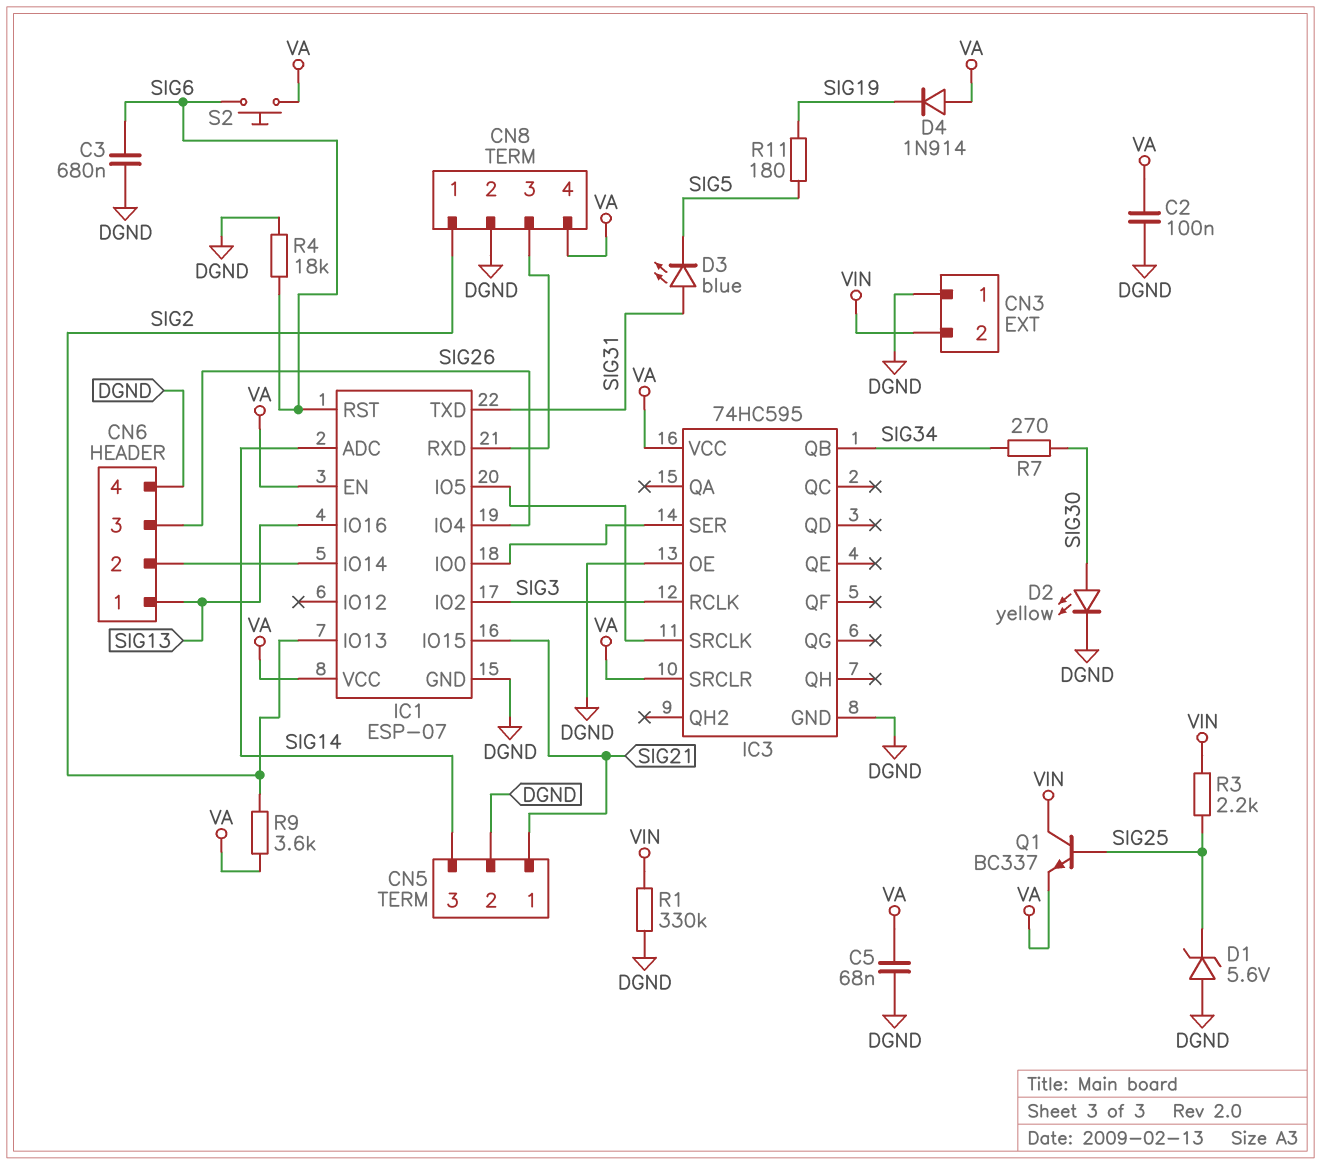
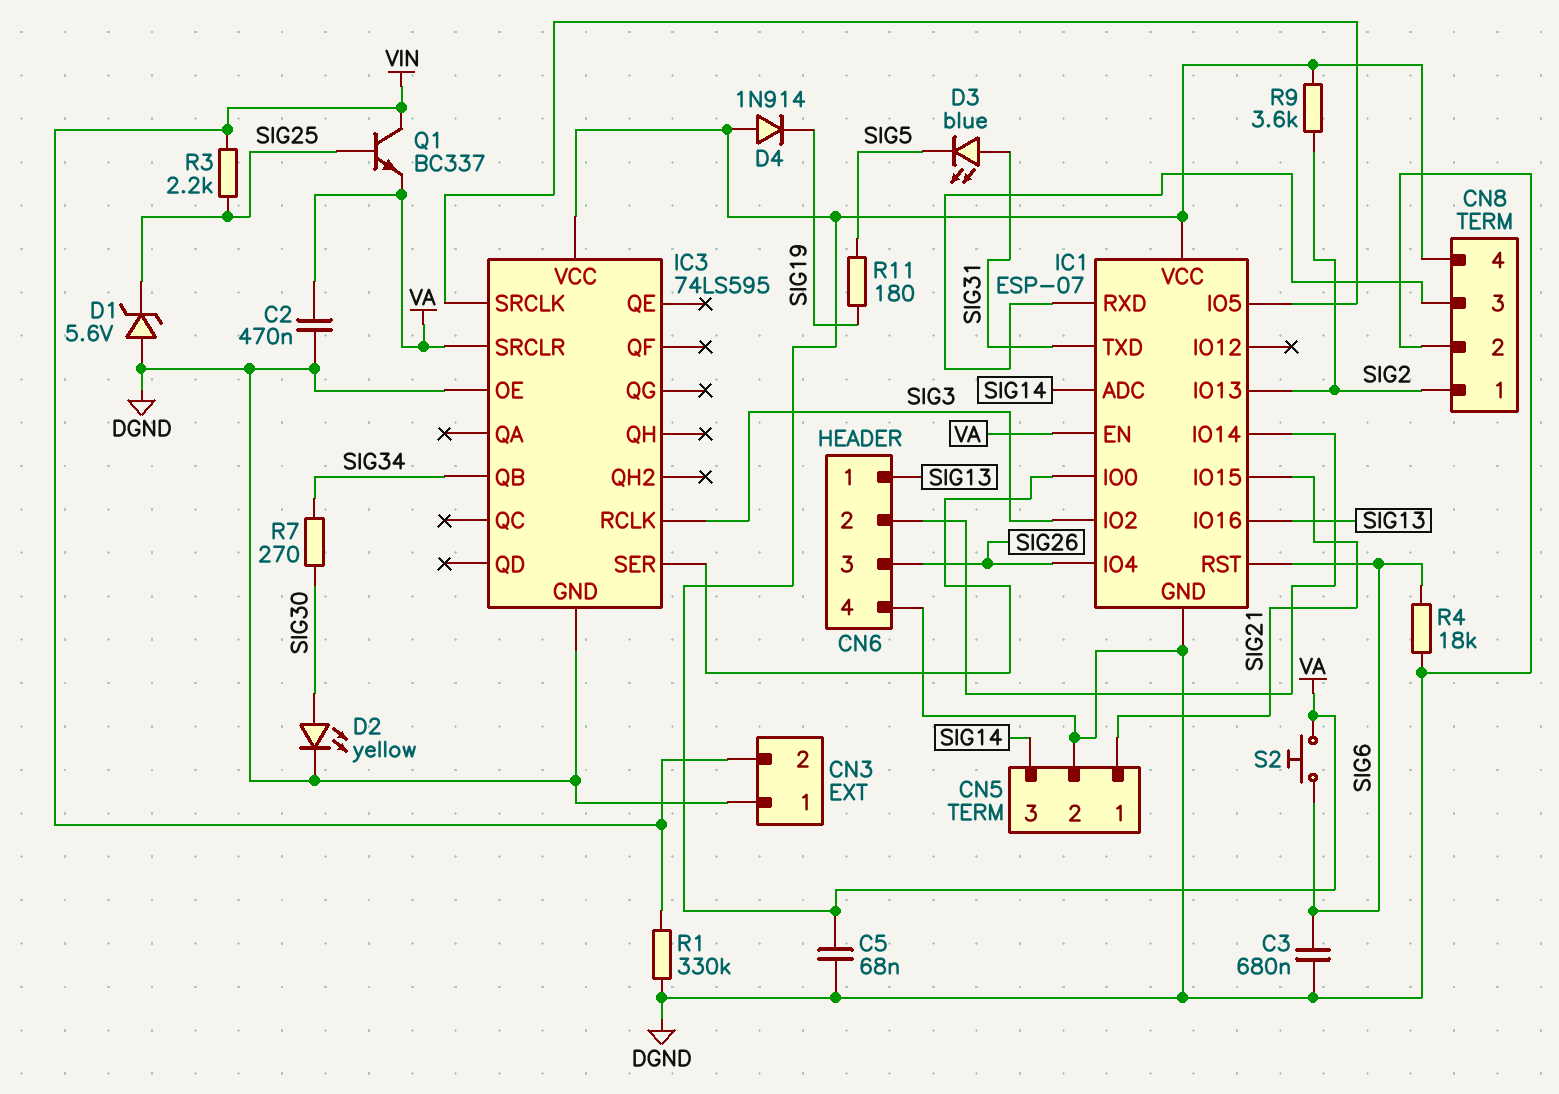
C2: 100nF (DGND, VA) -> 470nF (DGND, VA)
IC3: 74HC595 -> 74LS595

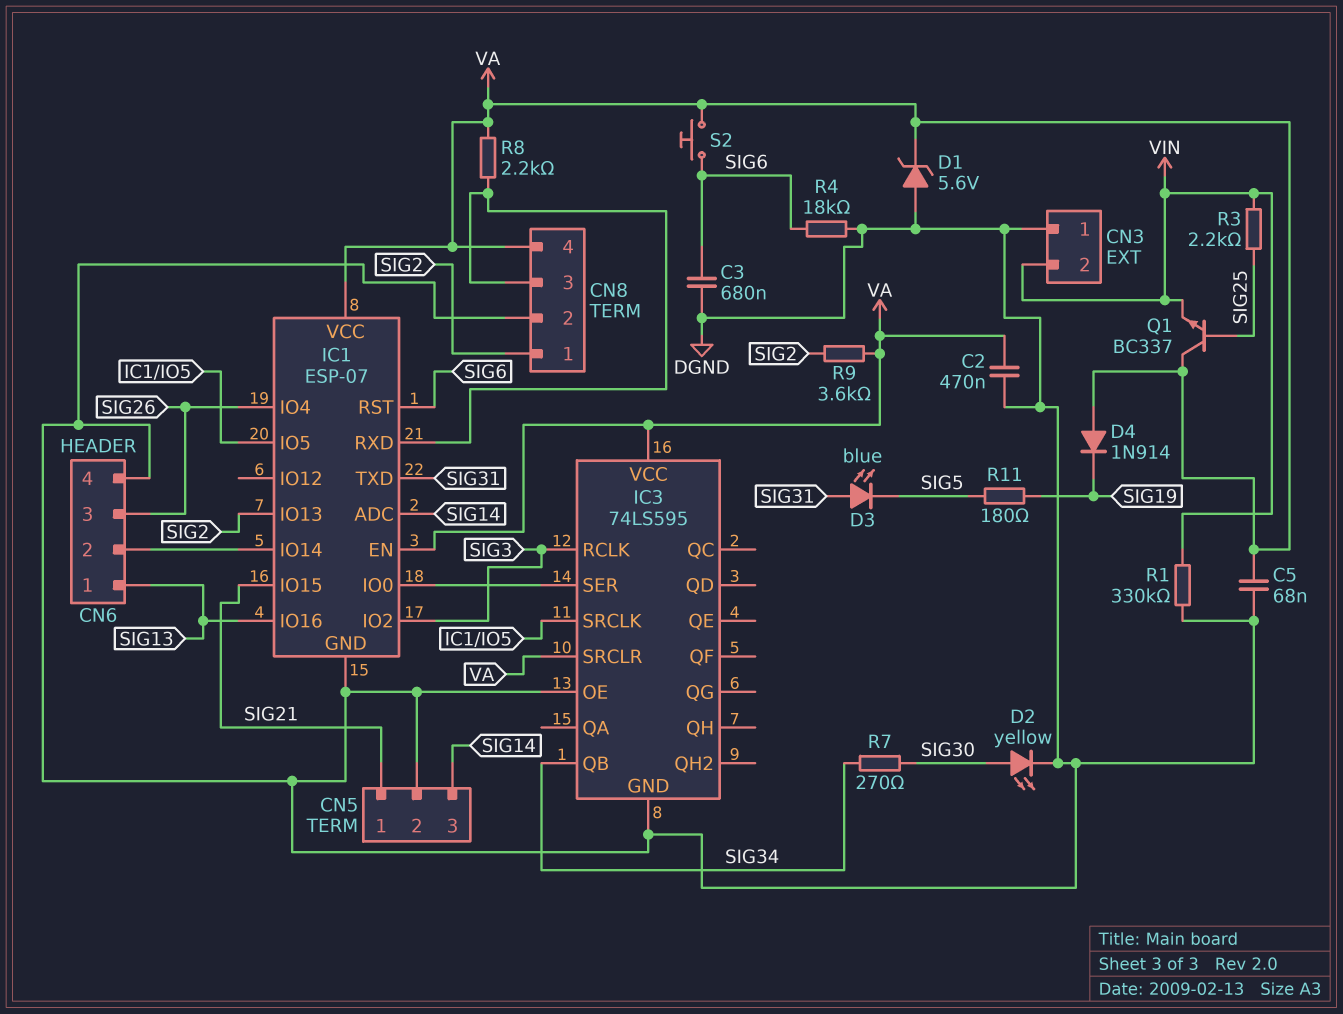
D1: zener 5.6V (A DGND, K SIG25) -> zener 5.6V (A DGND, K VA)
Q1: NPN BC337 (B SIG25, C VIN, E VA) -> NPN BC337 (B SIG25, C VA, E VIN)
R8: none -> 2.2k (CN8/3, VA)

